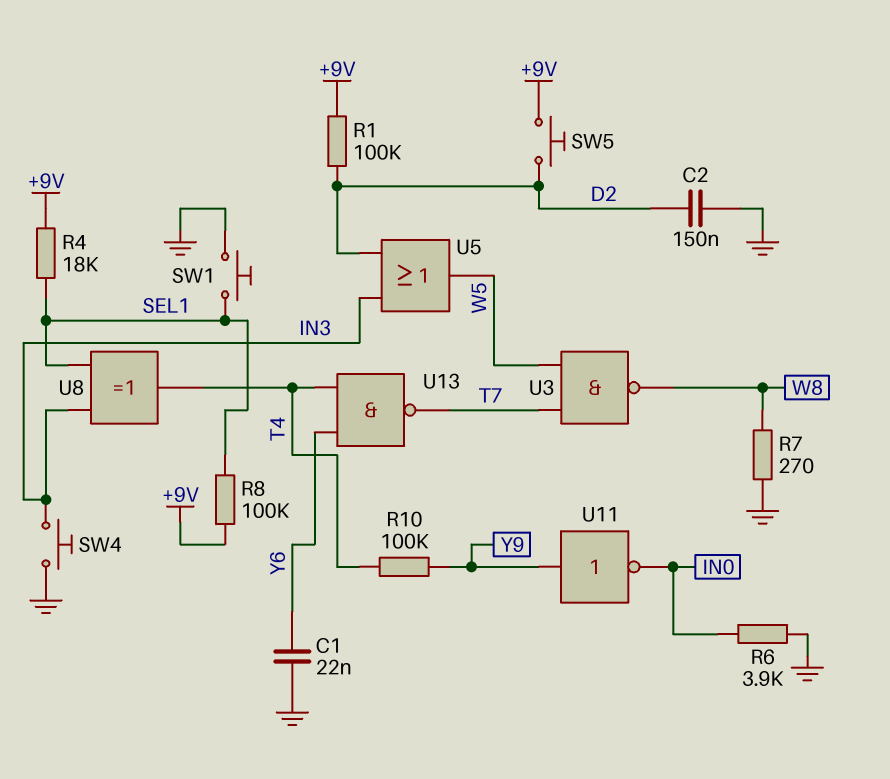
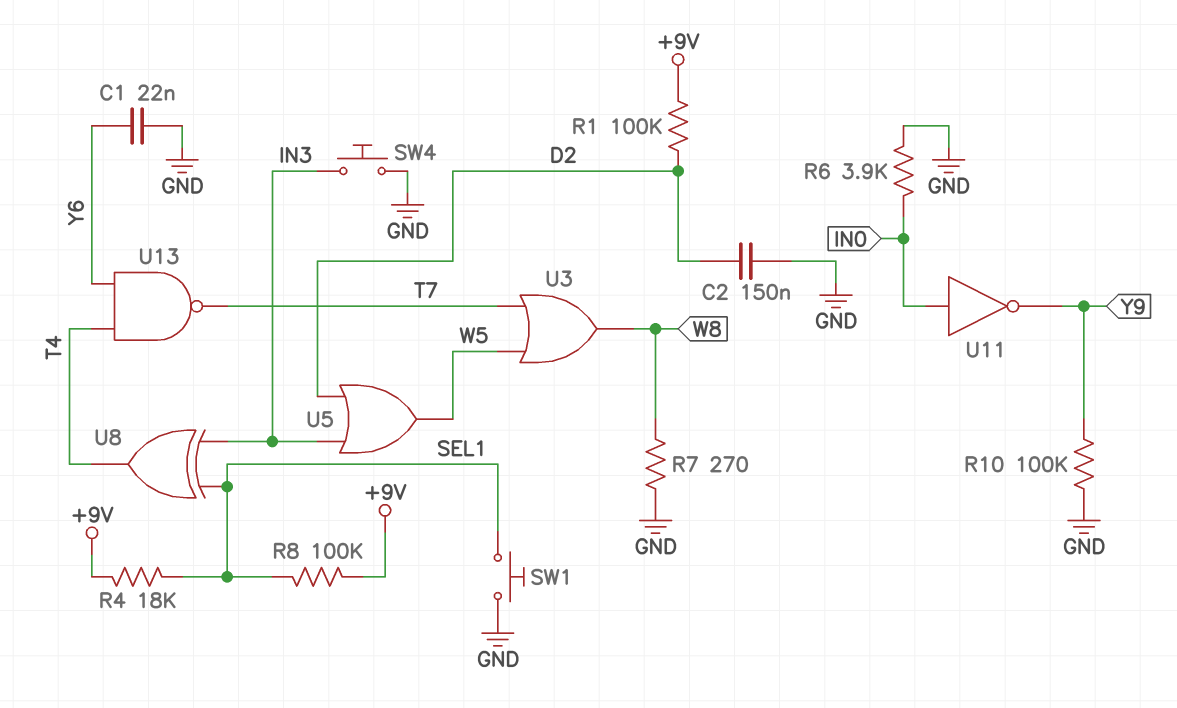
R10: 100k (T4, Y9) -> 100k (GND, Y9)
SW5: button (+9V, D2) -> none
U3: NAND (in T7, in W5, out W8) -> OR (in T7, in W5, out W8)
U11: NOT (in Y9, out IN0) -> NOT (in IN0, out Y9)

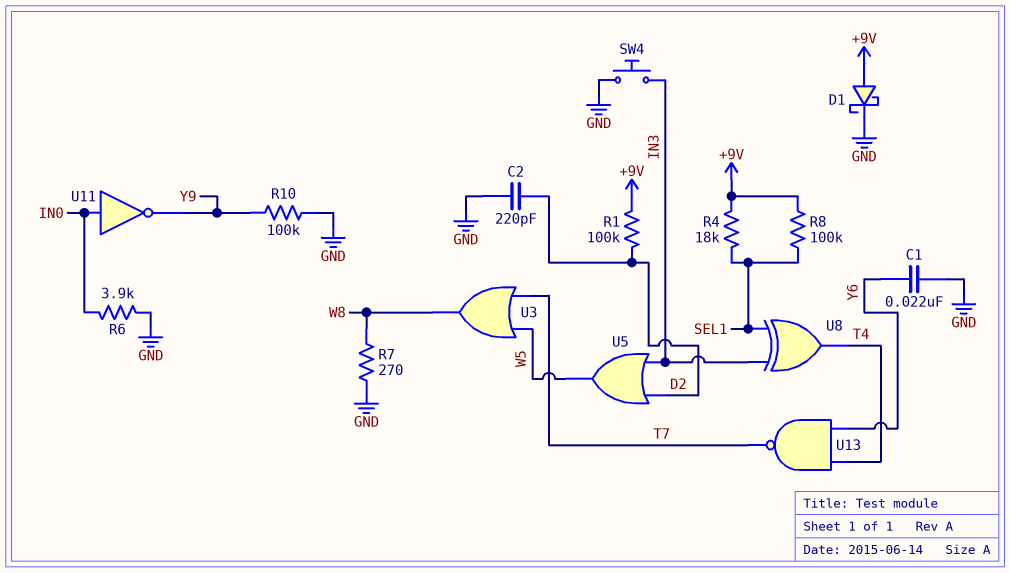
C2: 150nF (D2, GND) -> 220pF (D2, GND)
D1: none -> schottky (A +9V, K GND)
SW1: button (GND, SEL1) -> none

